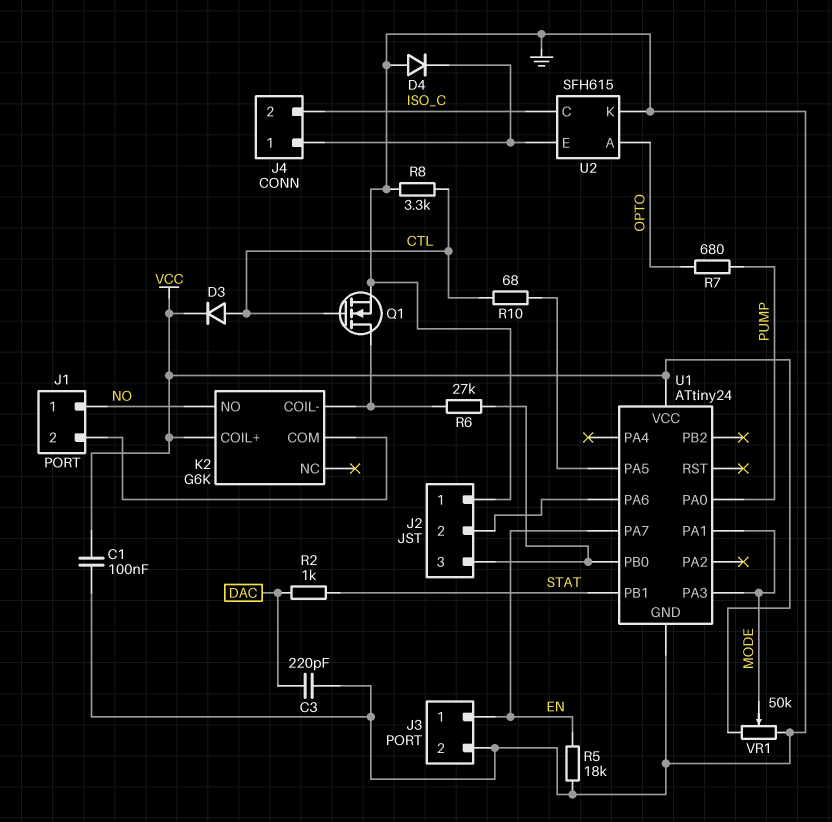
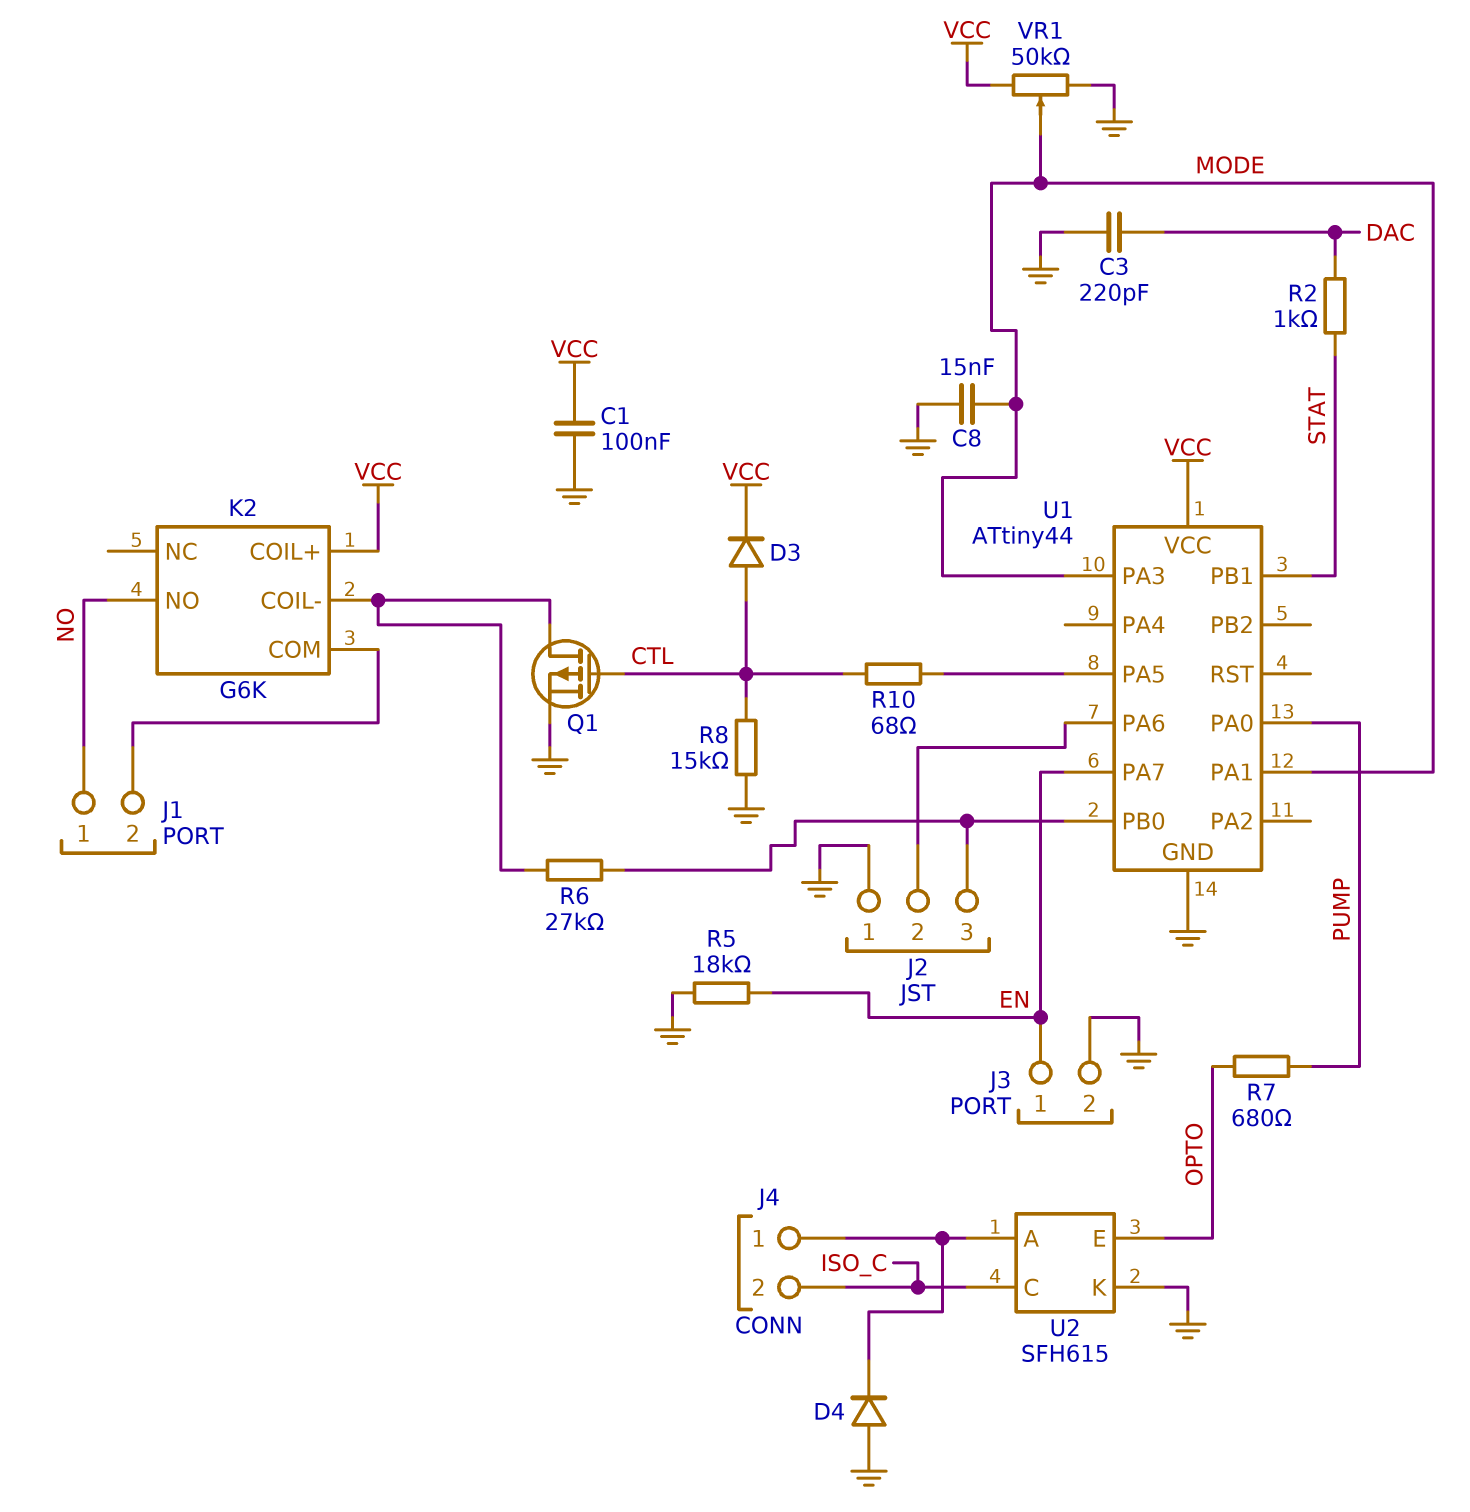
C8: none -> 15nF (GND, MODE)
Q1: NMOS (G CTL, D K2/COIL-, S GND) -> PMOS (G CTL, D K2/COIL-, S GND)
R8: 3.3k (CTL, GND) -> 15k (CTL, GND)
U1: ATtiny24 -> ATtiny44
U2 pin A: OPTO -> J4/1
U2 pin E: J4/1 -> OPTO

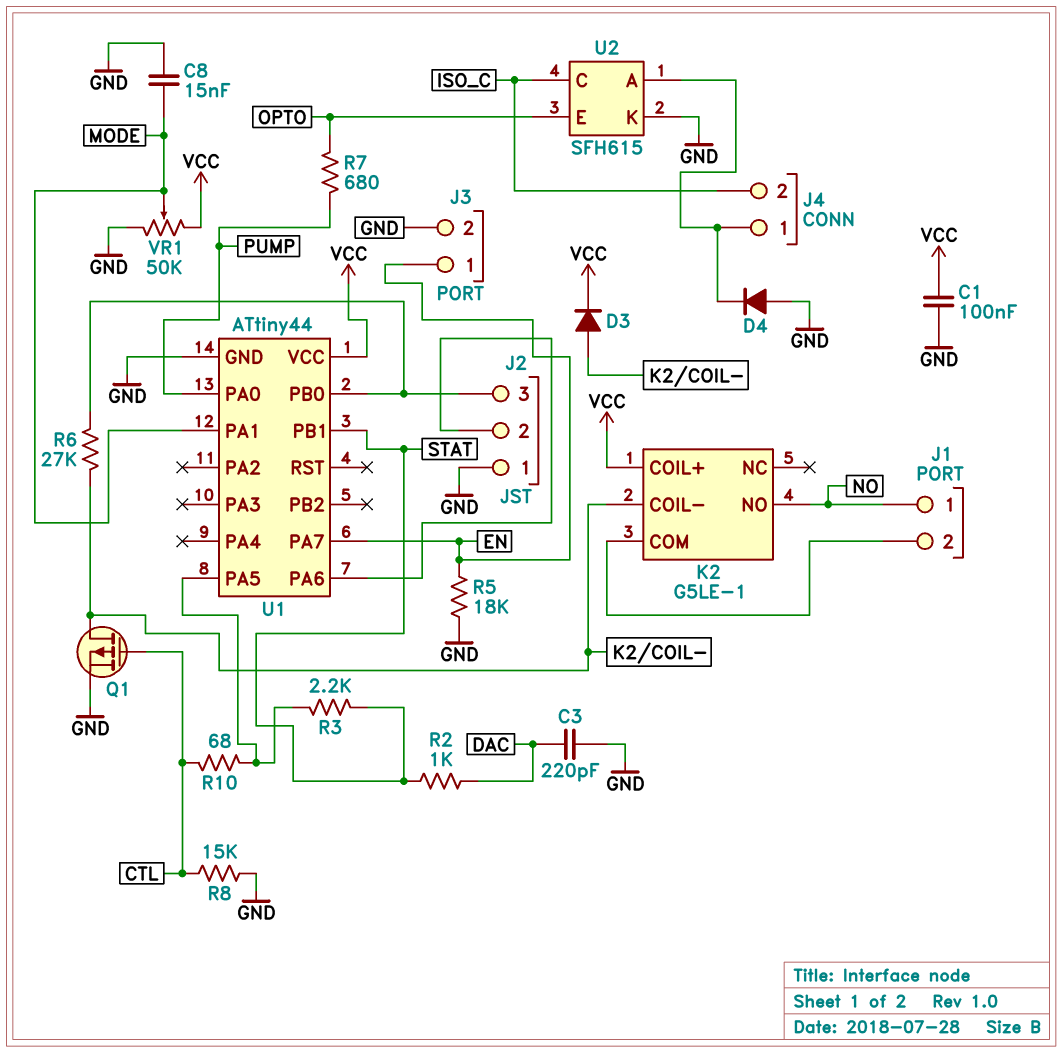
D3: diode (A CTL, K VCC) -> diode (A K2/COIL-, K VCC)
K2: G6K -> G5LE-1
R3: none -> 2.2k (STAT, U1/PA5)
U1 pin PA3: MODE -> none

